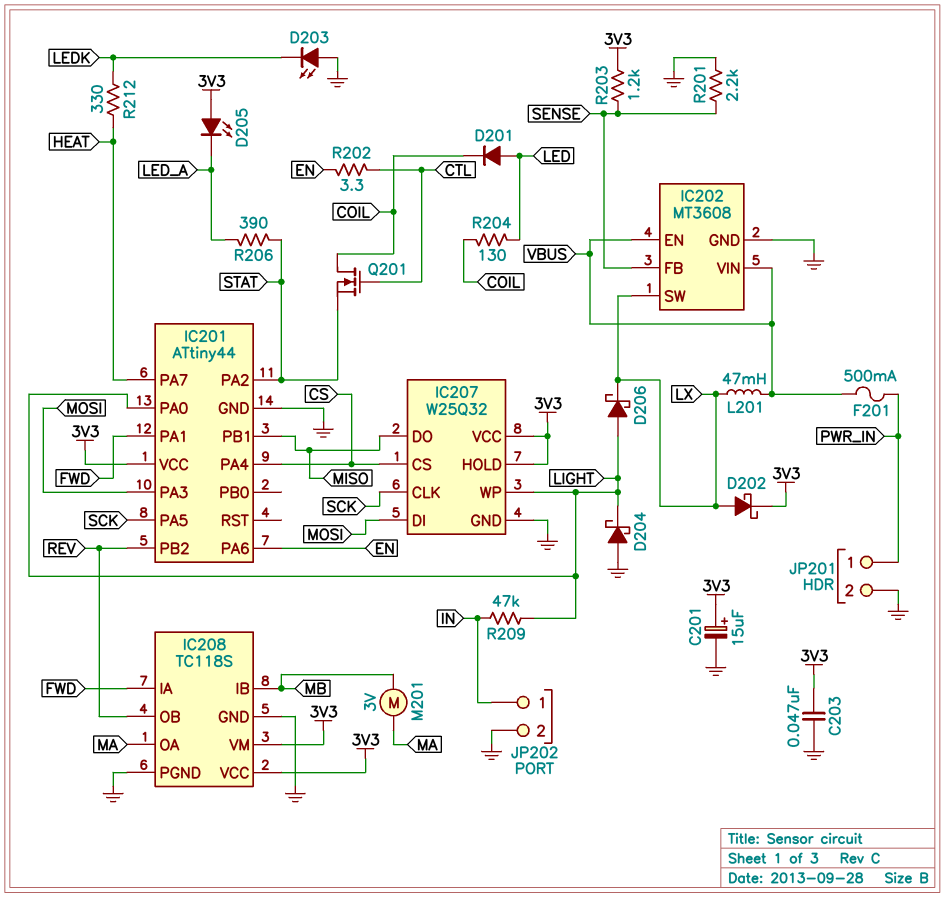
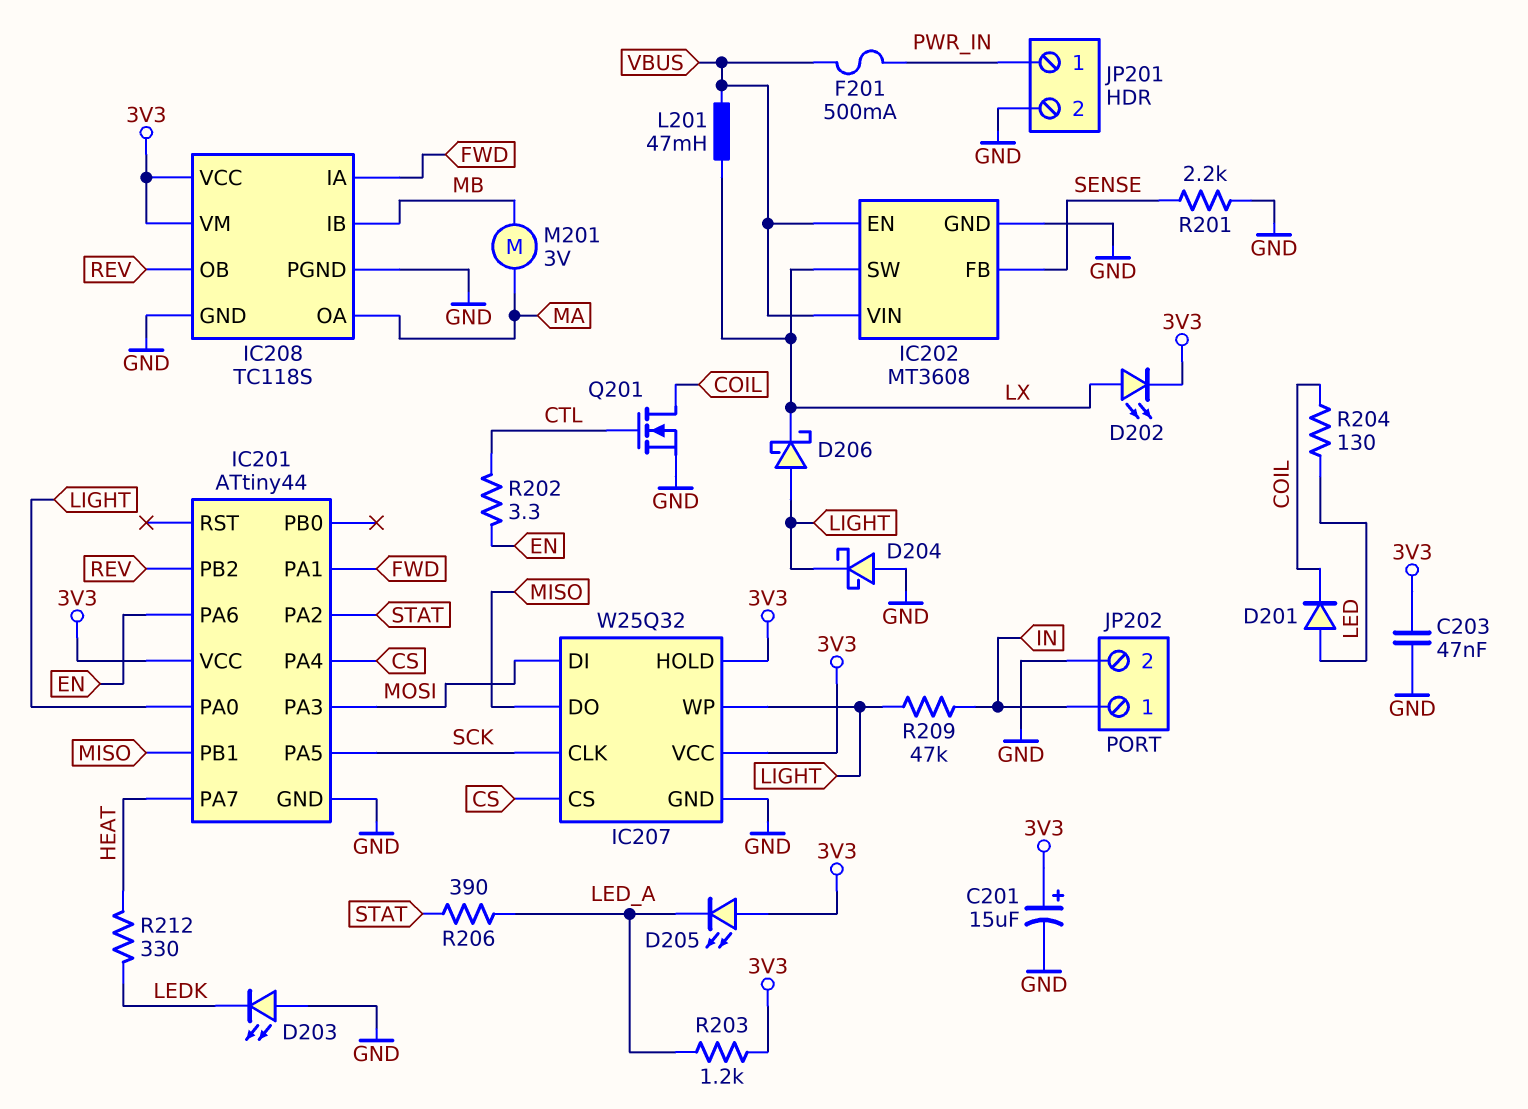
D202: schottky (A LX, K 3V3) -> LED (A LX, K 3V3)
Q201: NMOS (G CTL, D COIL, S STAT) -> NMOS (G CTL, D COIL, S GND)
R203: 1.2k (3V3, SENSE) -> 1.2k (3V3, LED_A)

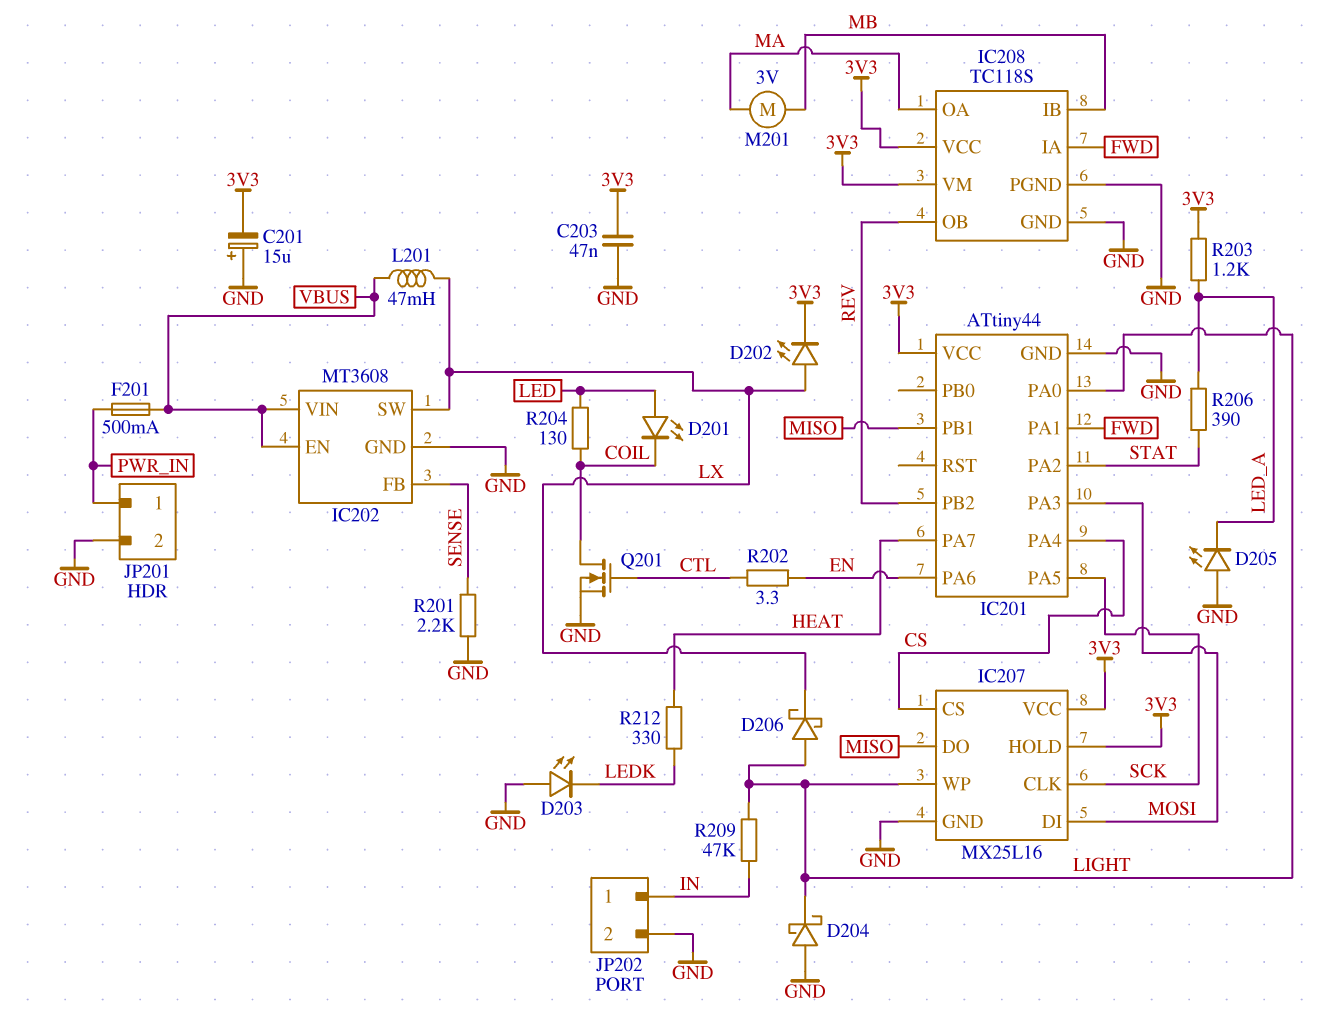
C201: 15uF (plus 3V3, minus GND) -> 15uF (plus GND, minus 3V3)
D201: diode (A LED, K COIL) -> LED (A LED, K COIL)
D205: LED (A 3V3, K LED_A) -> LED (A GND, K LED_A)
IC207: W25Q32 -> MX25L16

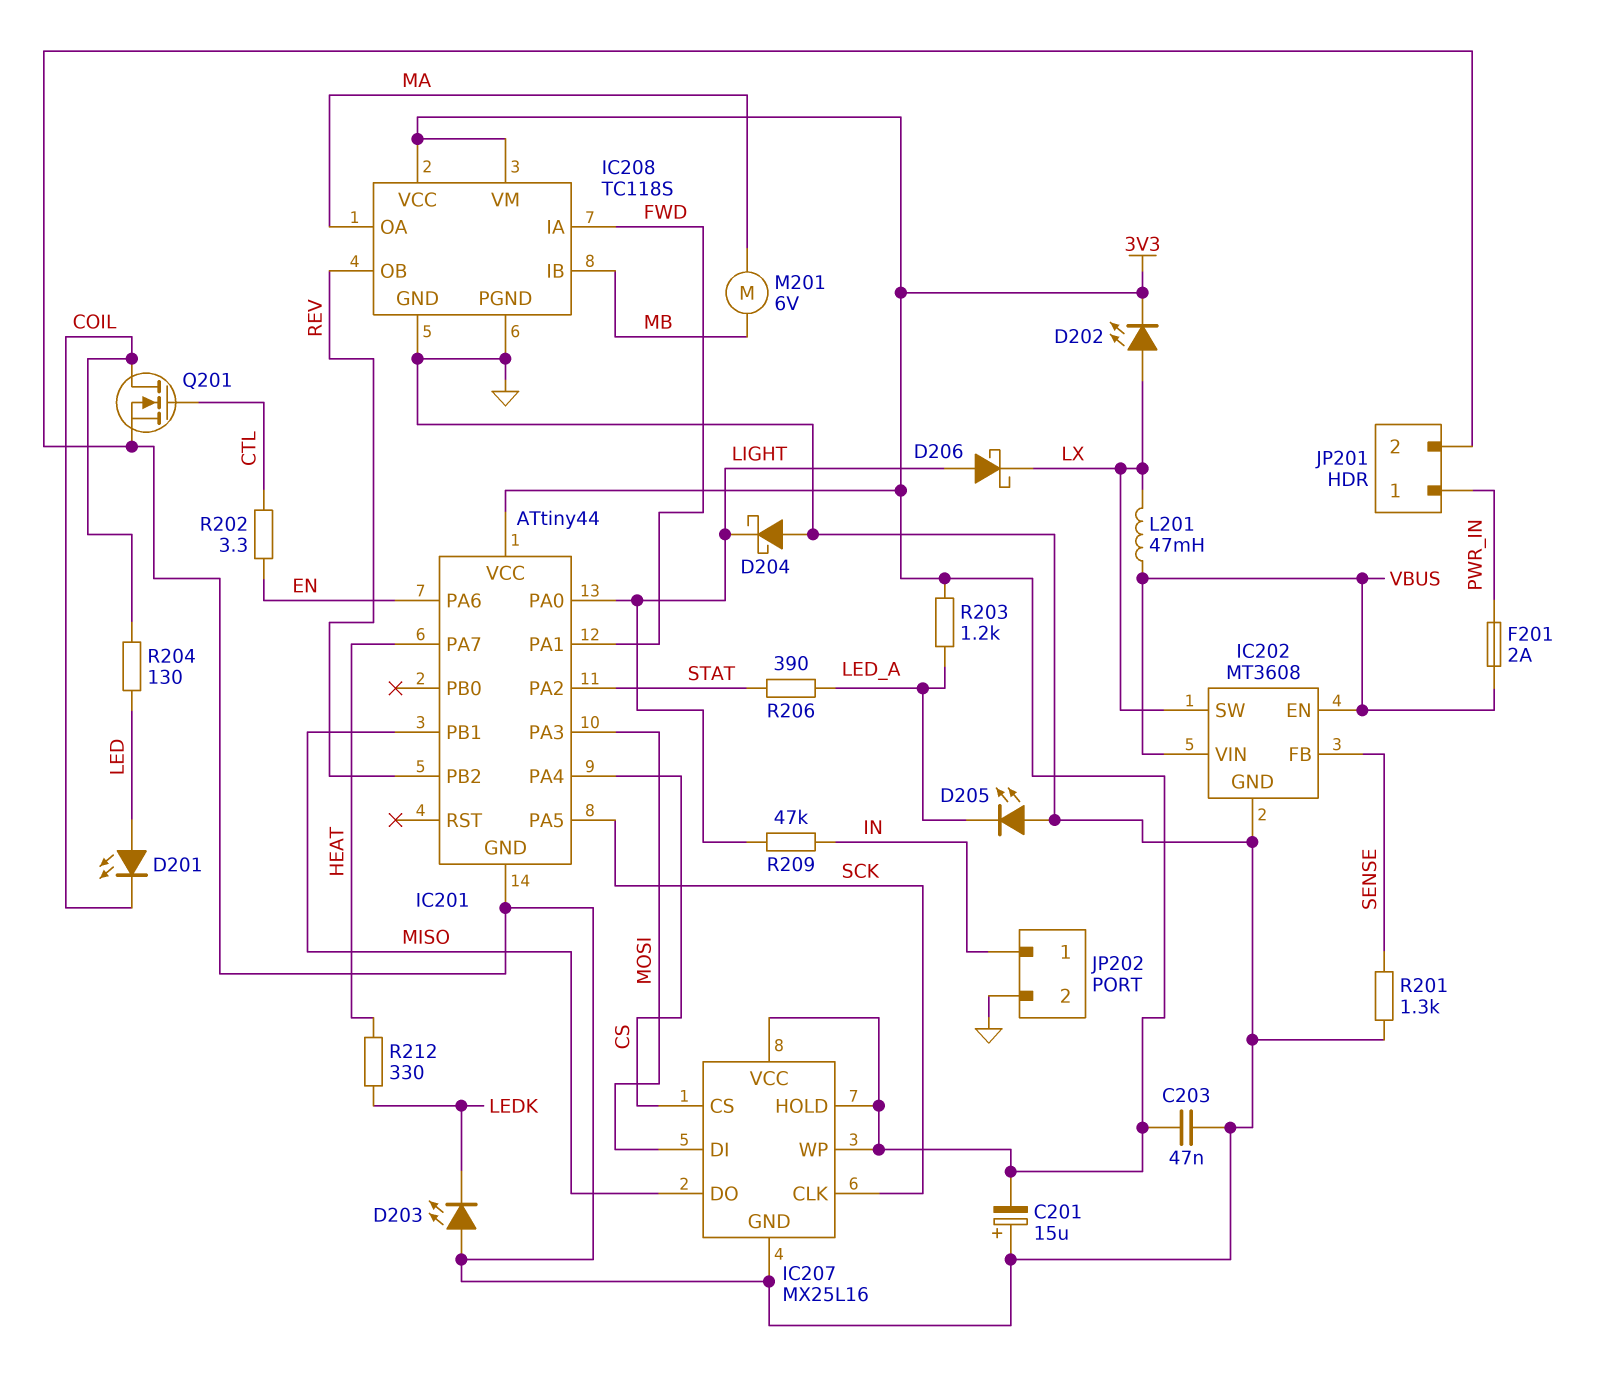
F201: 500mA (PWR_IN, VBUS) -> 2A (PWR_IN, VBUS)
IC207 pin WP: LIGHT -> 3V3
M201: motor 3V (MA, MB) -> motor 6V (MA, MB)
R201: 2.2k (GND, SENSE) -> 1.3k (GND, SENSE)

